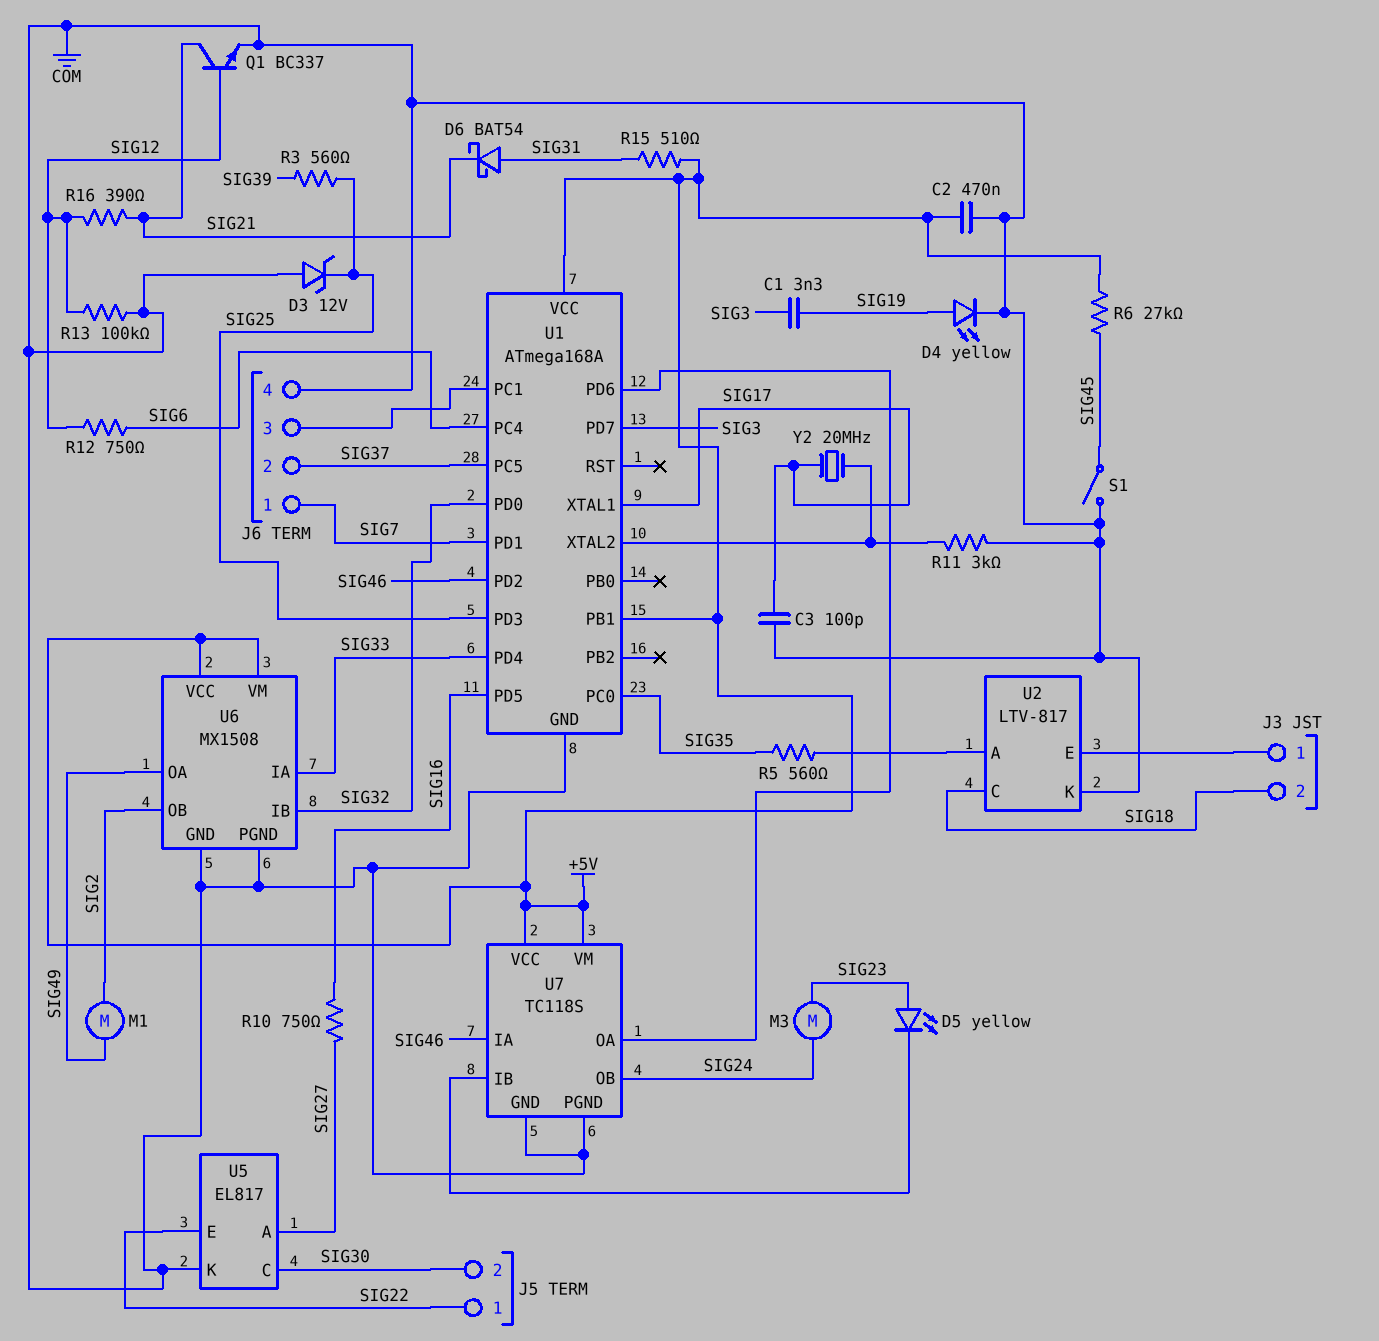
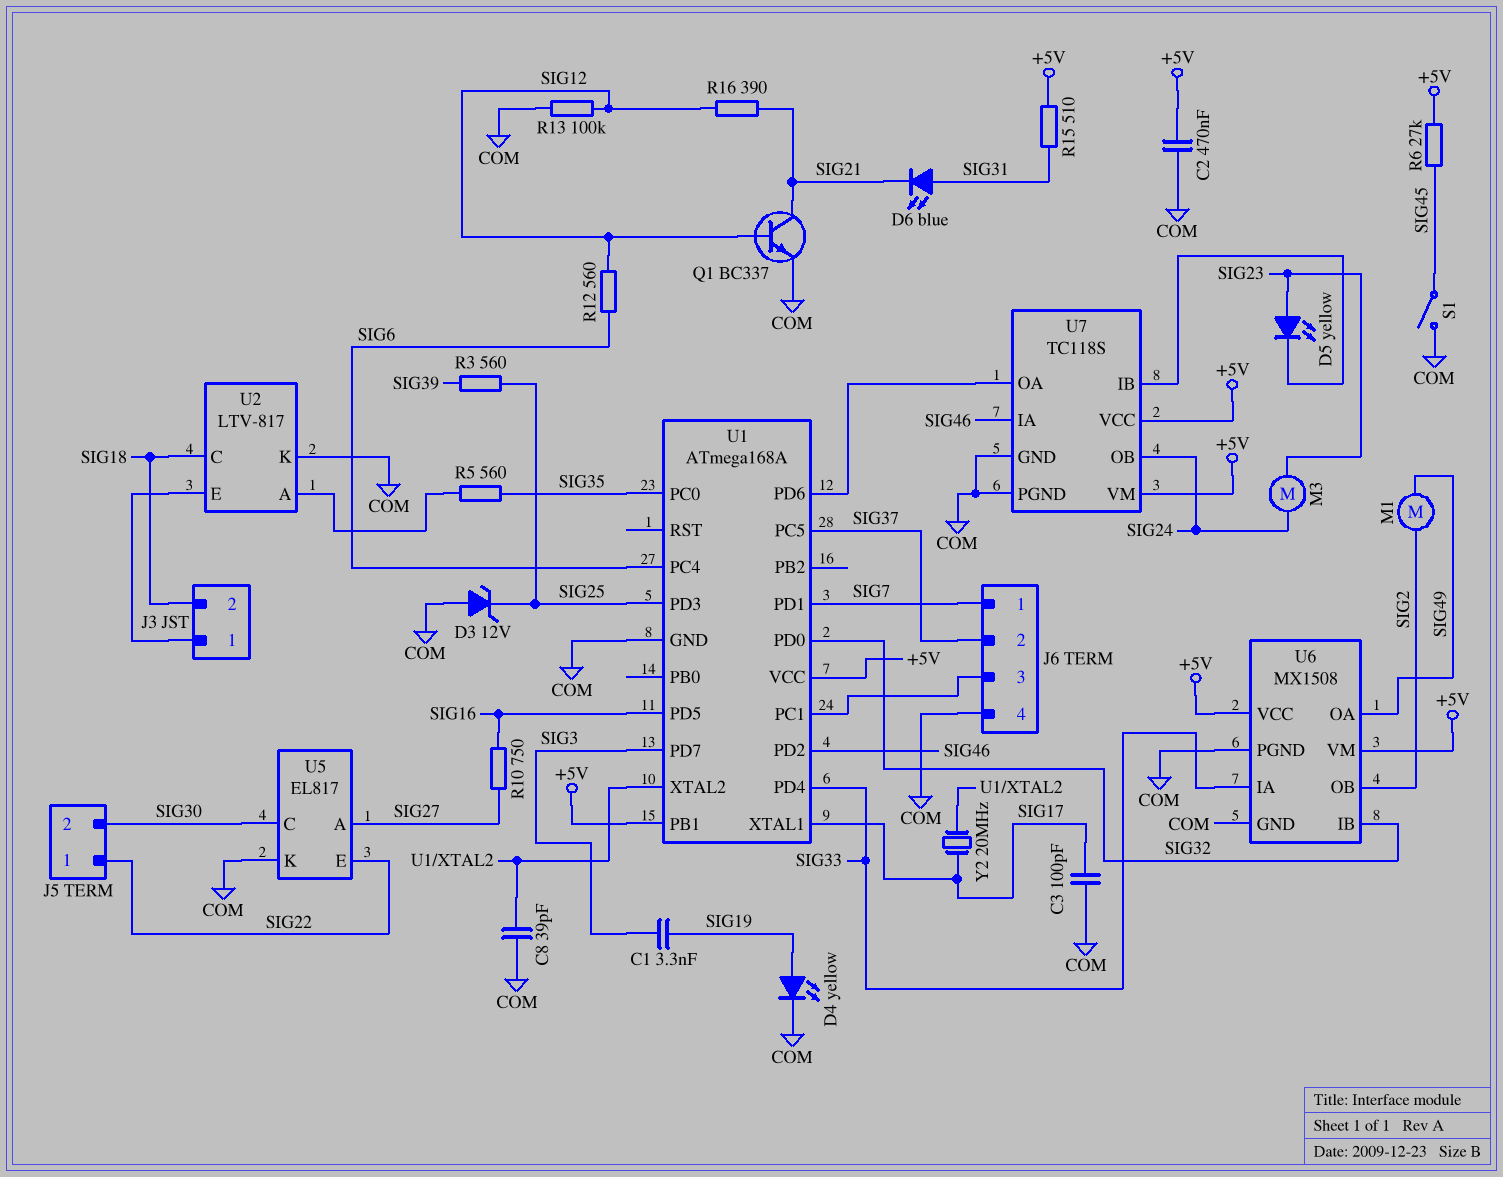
C8: none -> 39pF (COM, U1/XTAL2)
D6: schottky BAT54 (A SIG31, K SIG21) -> LED blue (A SIG31, K SIG21)
R11: 3k (COM, U1/XTAL2) -> none
R12: 750 (SIG6, SIG12) -> 560 (SIG6, SIG12)

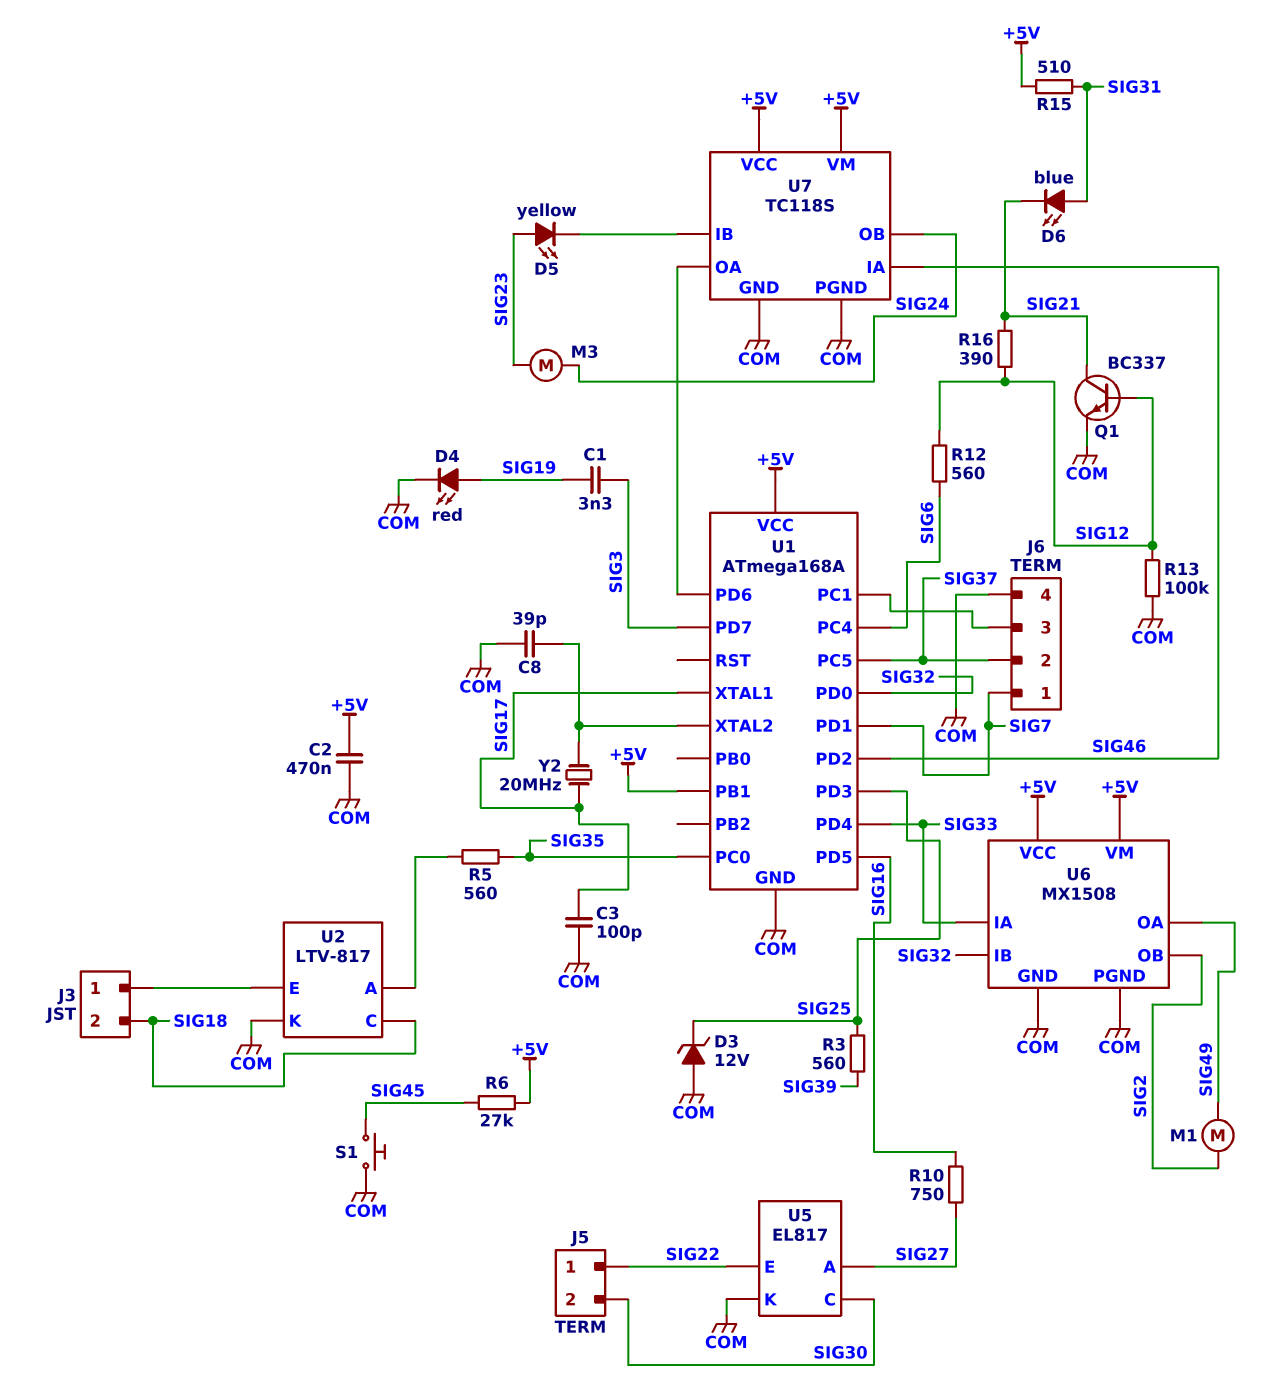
D4: LED yellow (A SIG19, K COM) -> LED red (A SIG19, K COM)
S1: switch (COM, SIG45) -> button (COM, SIG45)

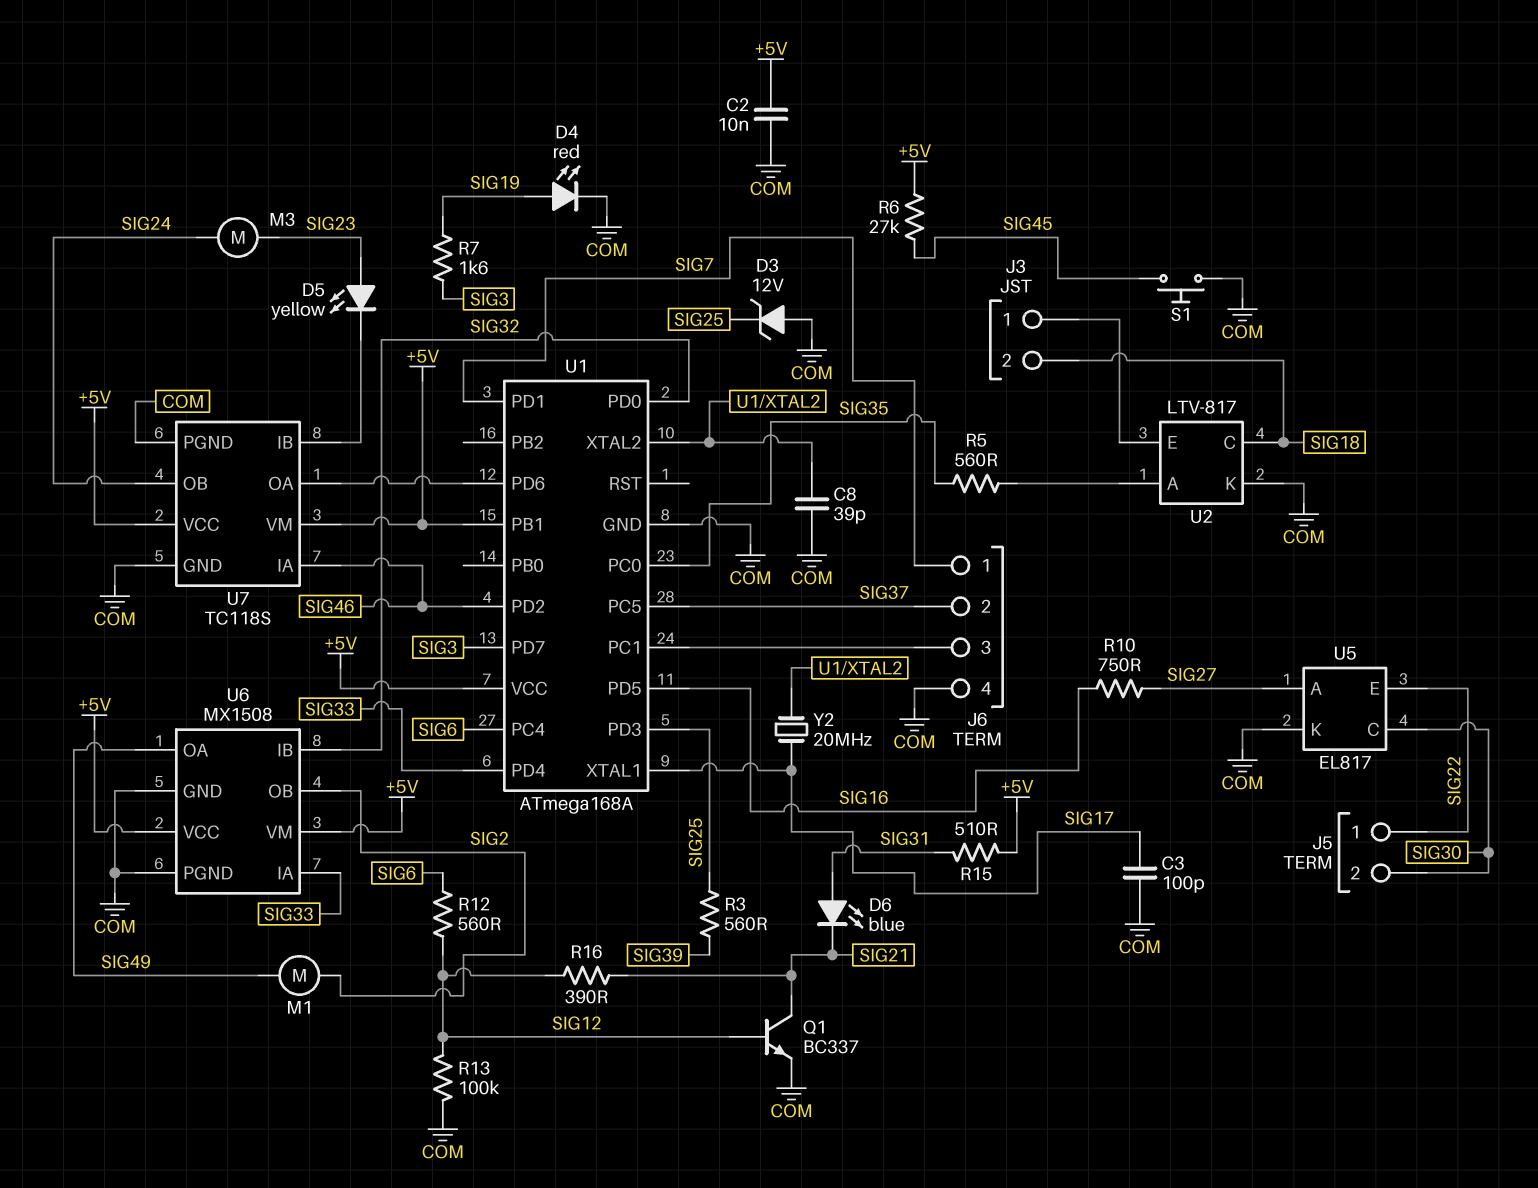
C1: 3.3nF (SIG3, SIG19) -> none
C2: 470nF (+5V, COM) -> 10nF (+5V, COM)
R7: none -> 1.6k (SIG3, SIG19)

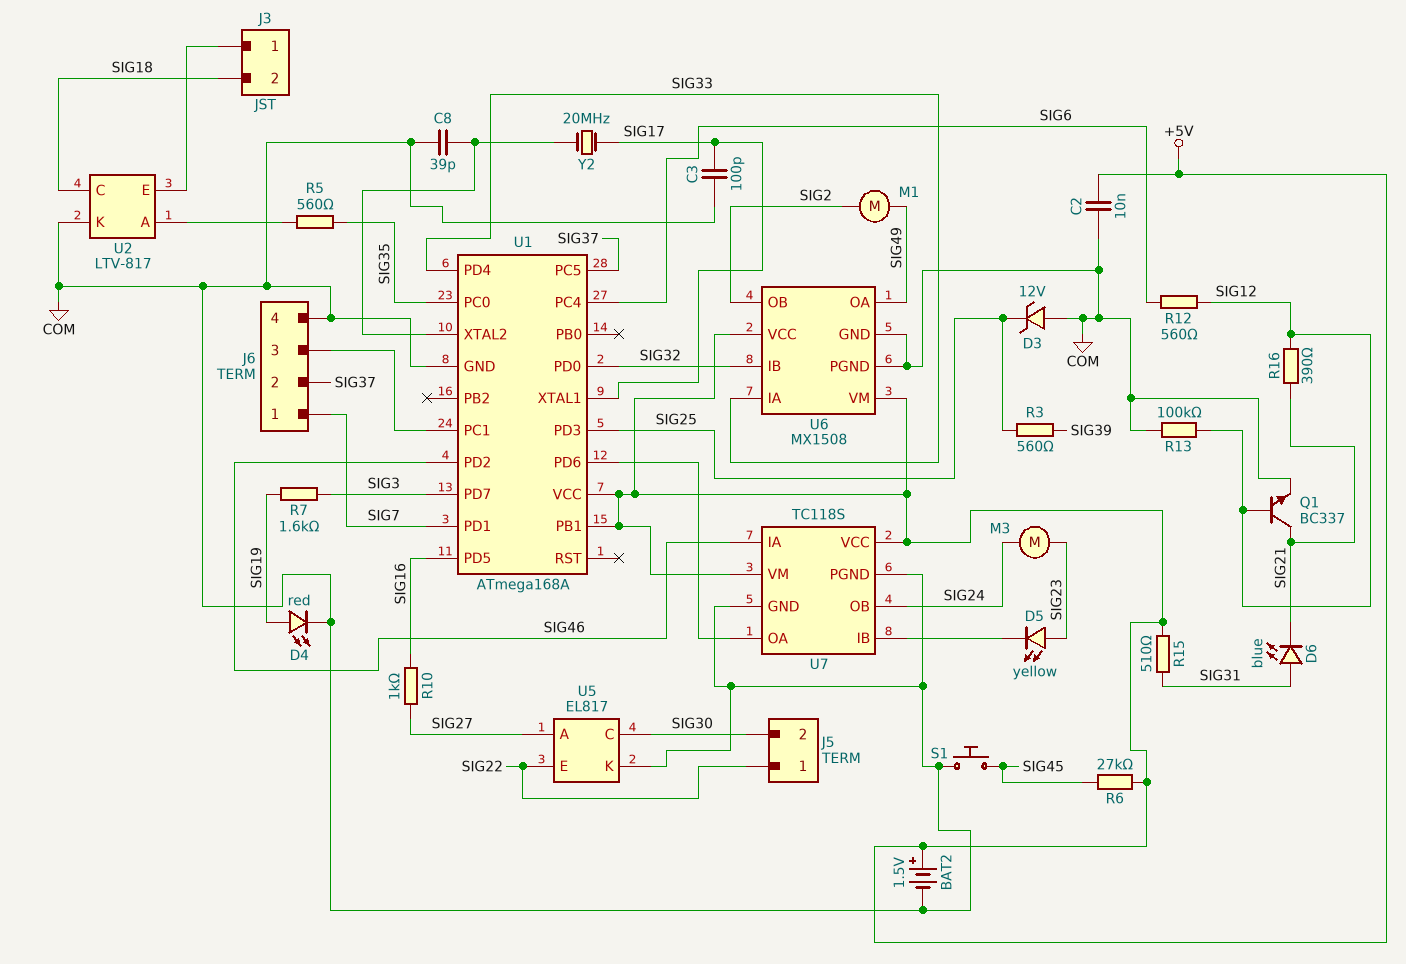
BAT2: none -> 1.5V (plus +5V, minus COM)
R10: 750 (SIG16, SIG27) -> 1k (SIG16, SIG27)

